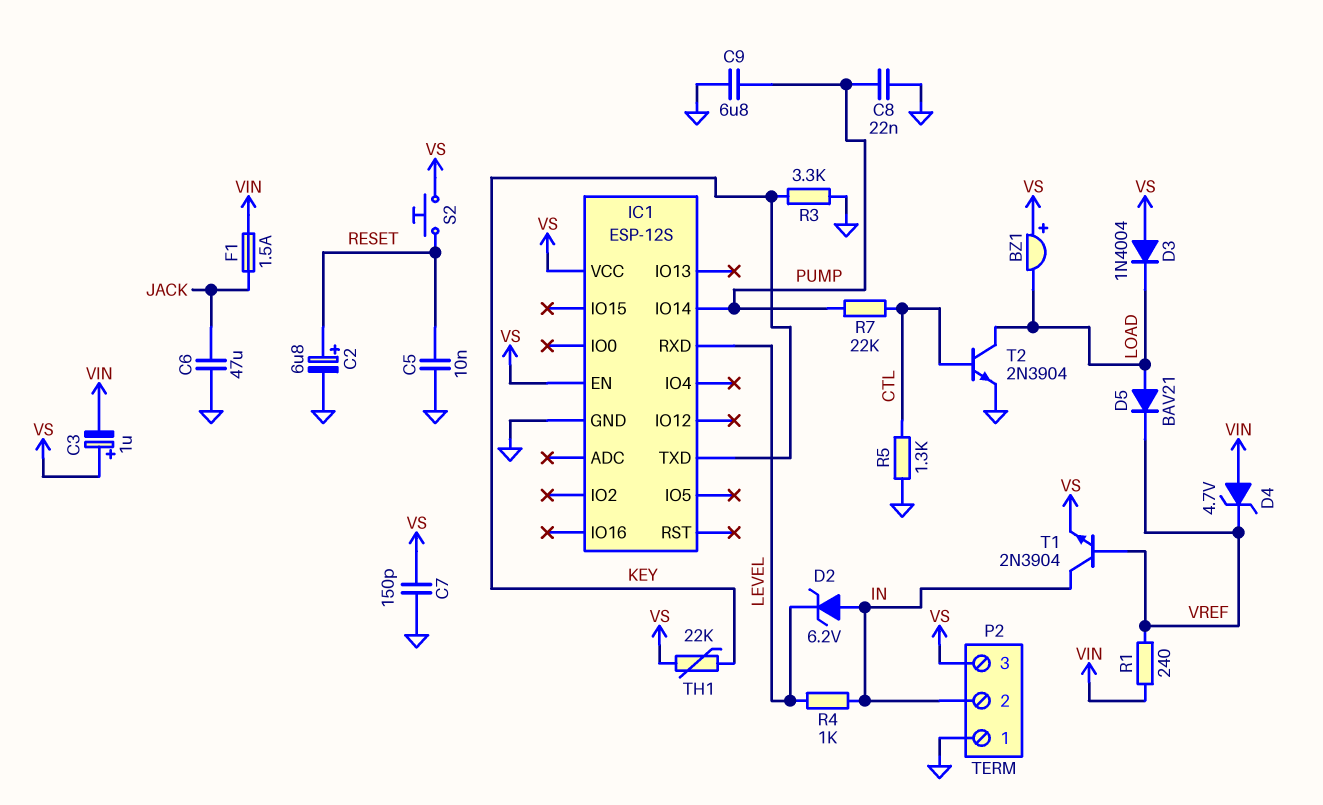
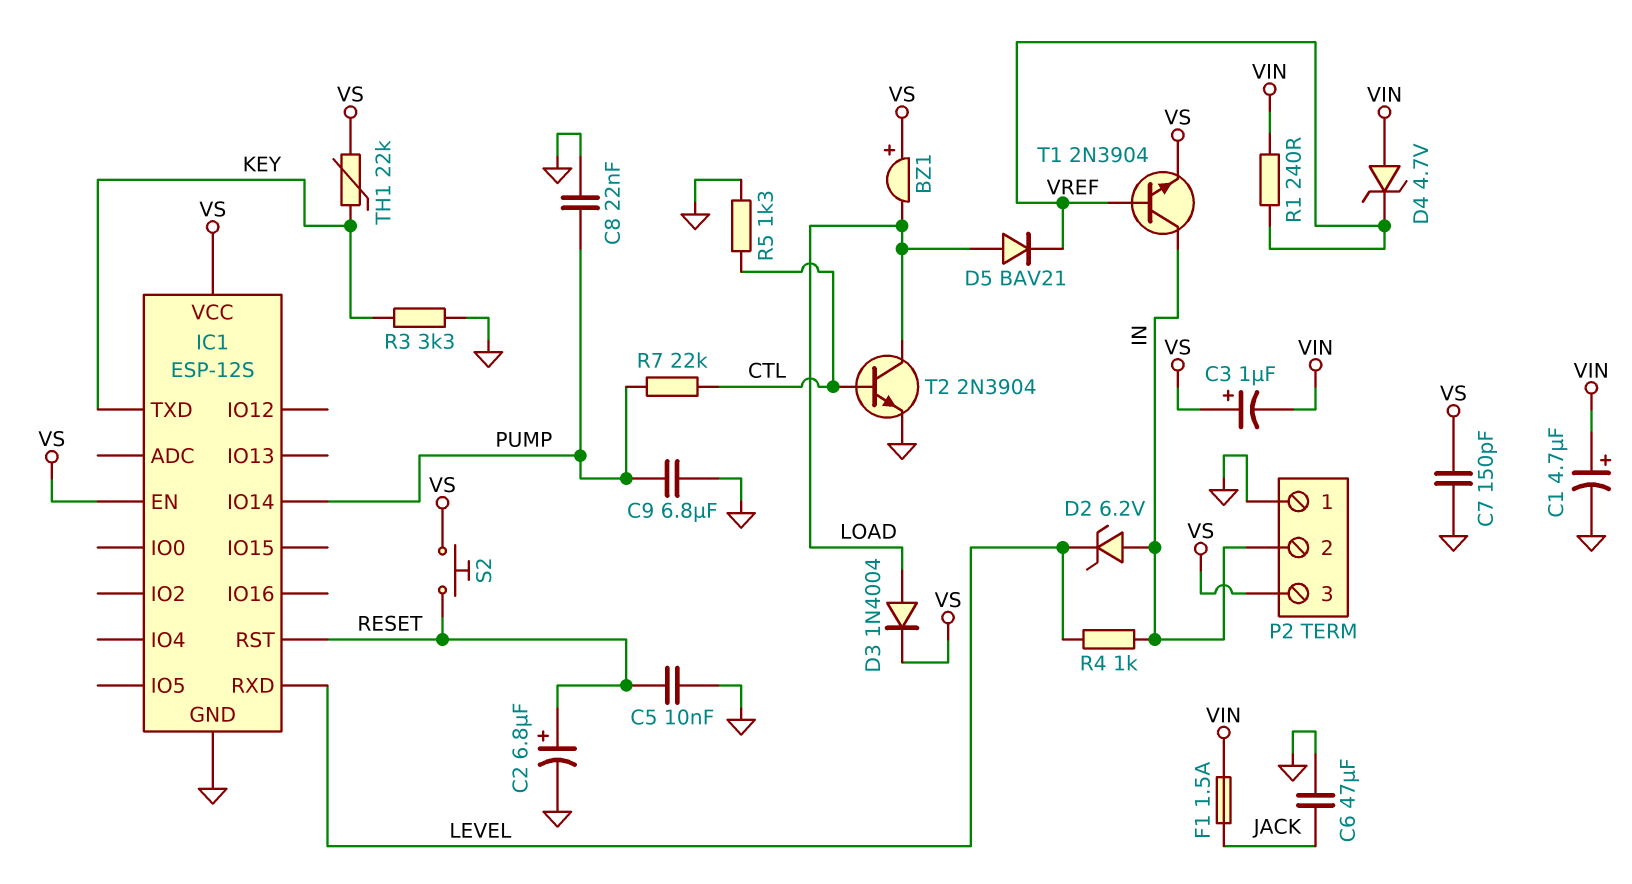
C1: none -> 4.7uF (plus VIN, minus GND)
D3: diode 1N4004 (A VS, K LOAD) -> diode 1N4004 (A LOAD, K VS)
IC1 pin RST: none -> RESET

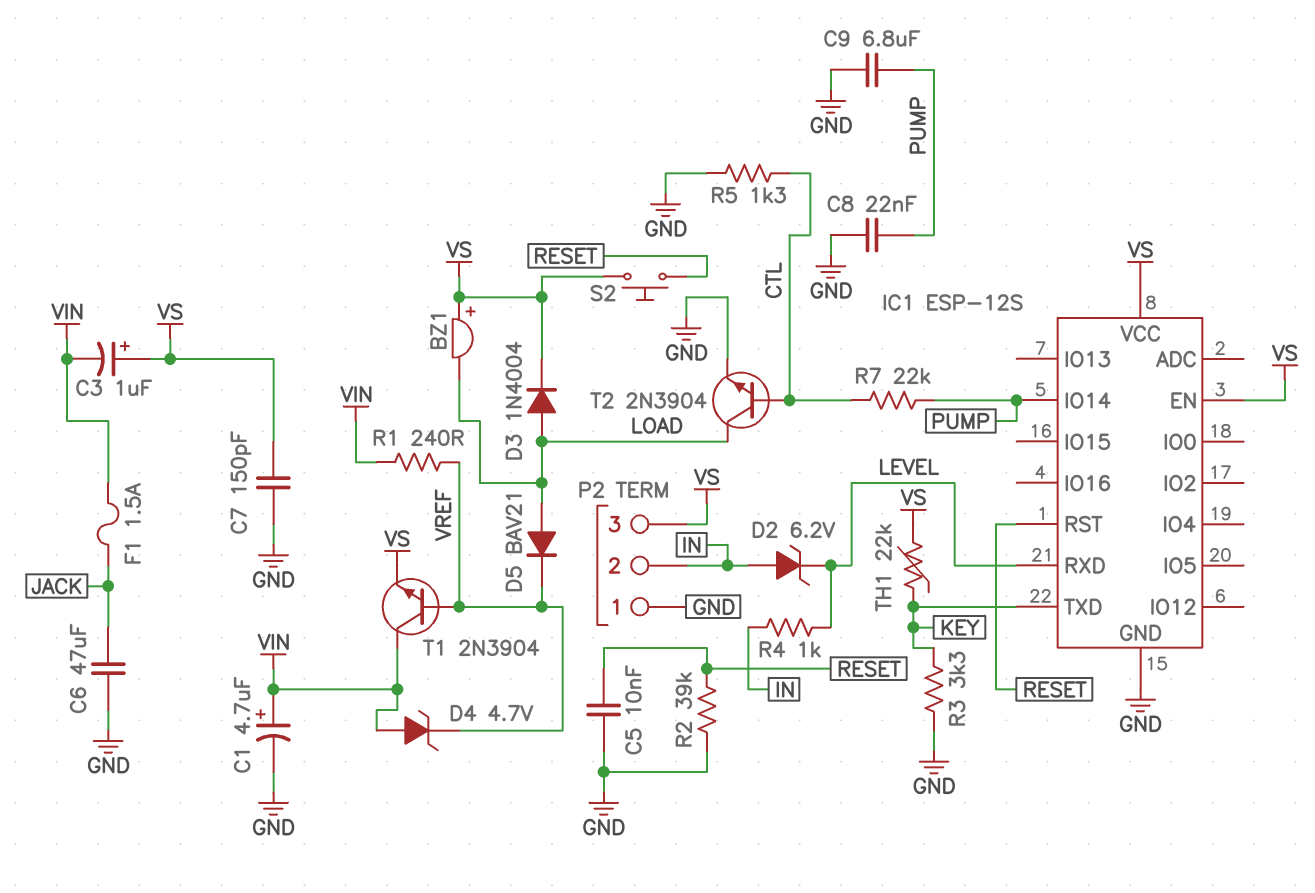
C2: 6.8uF (plus RESET, minus GND) -> none
R2: none -> 39k (GND, RESET)
T1: NPN 2N3904 (B VREF, C IN, E VS) -> NPN 2N3904 (B VREF, C VIN, E VS)

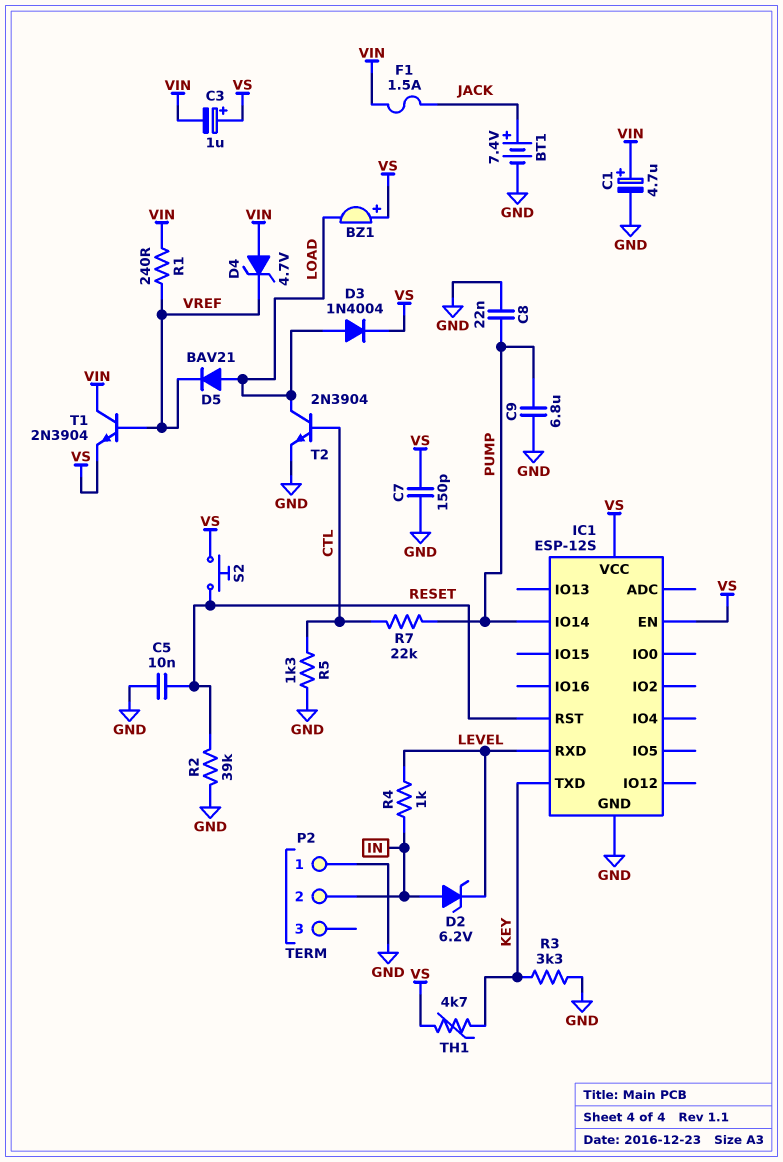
BT1: none -> 7.4V (plus JACK, minus GND)
C6: 47uF (GND, JACK) -> none
P2 pin 3: VS -> none
TH1: 22k (KEY, VS) -> 4.7k (KEY, VS)

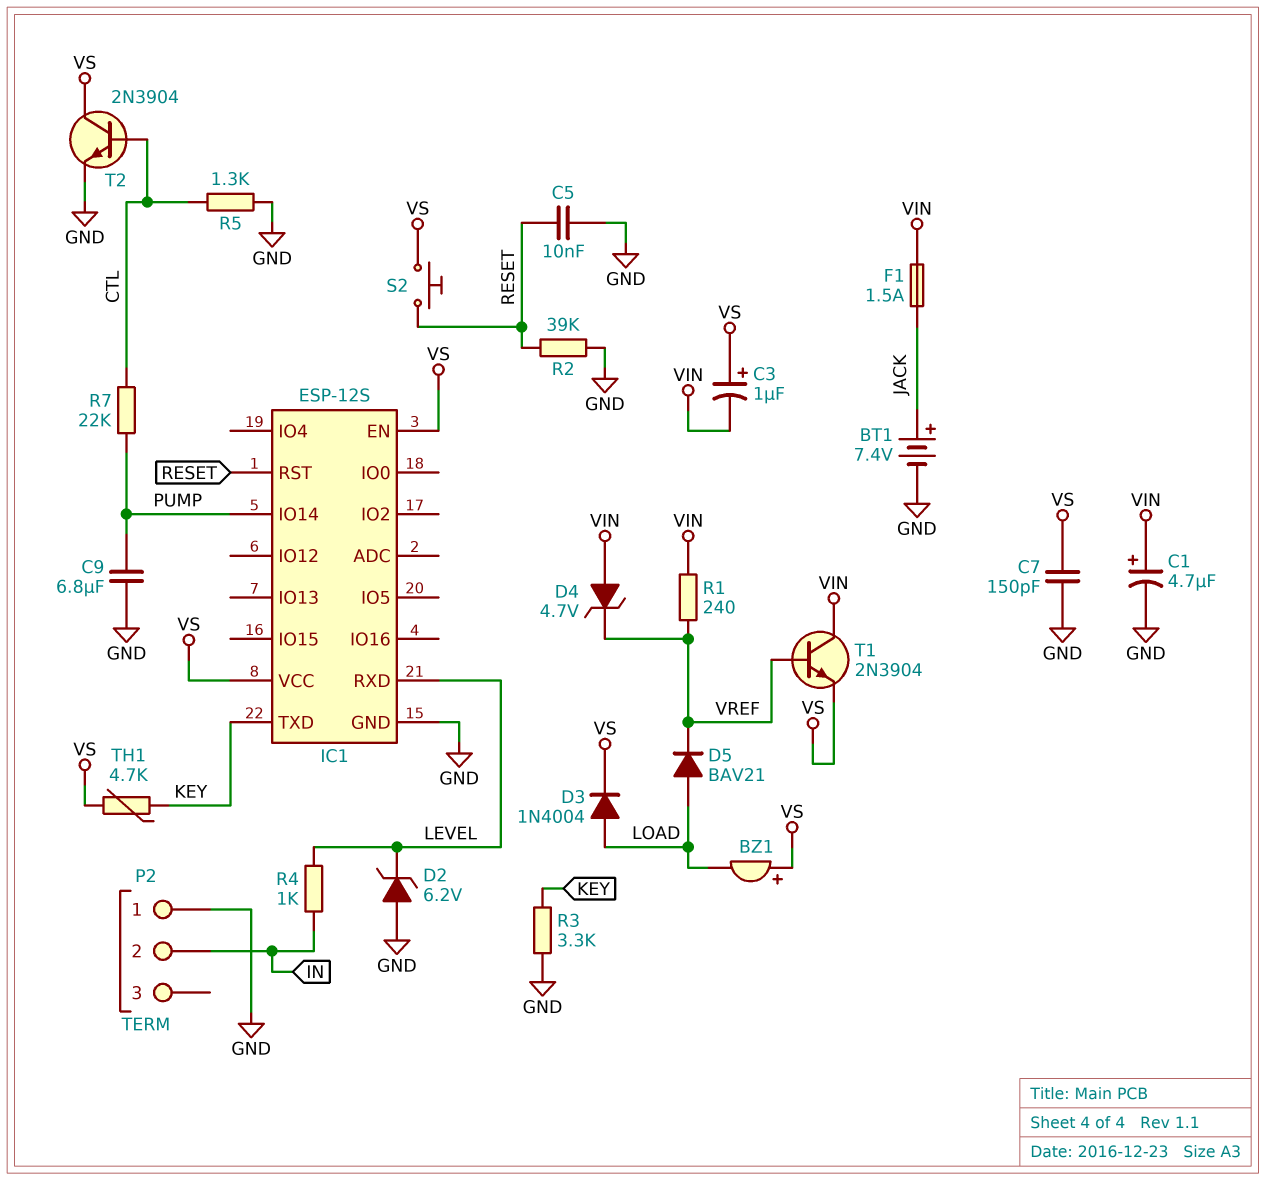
C8: 22nF (GND, PUMP) -> none
D2: zener 6.2V (A IN, K LEVEL) -> zener 6.2V (A GND, K LEVEL)
T2: NPN 2N3904 (B CTL, C LOAD, E GND) -> NPN 2N3904 (B CTL, C VS, E GND)

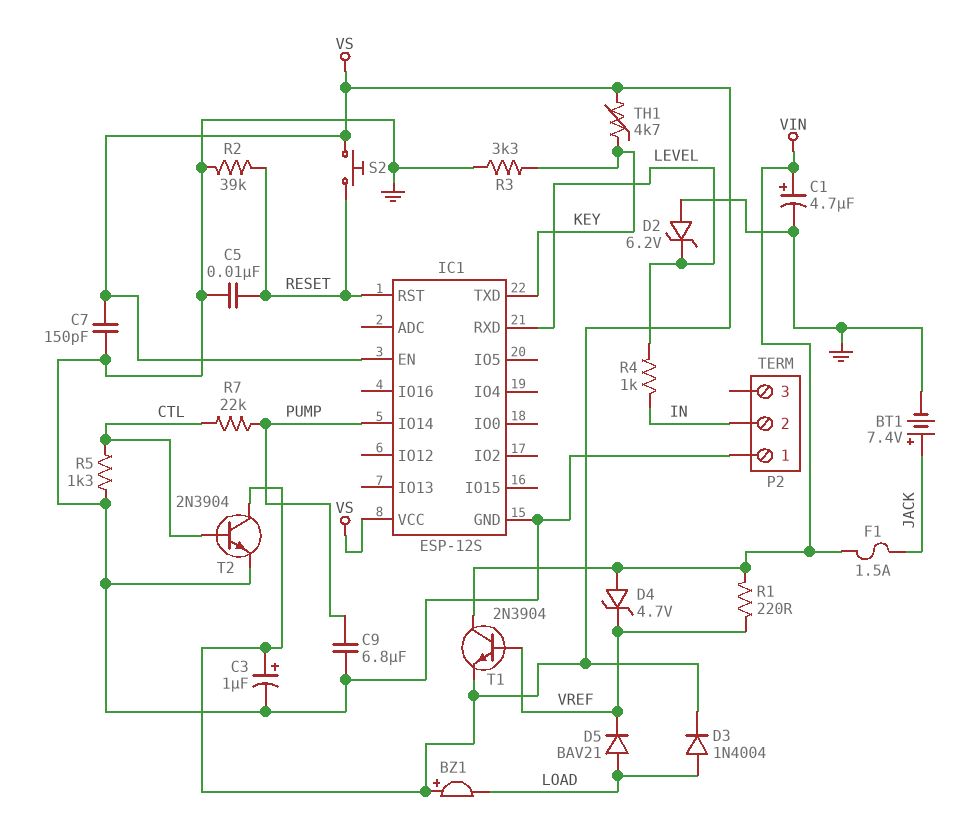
C3: 1uF (plus VS, minus VIN) -> 1uF (plus VS, minus GND)
R1: 240 (VIN, VREF) -> 220 (VIN, VREF)

